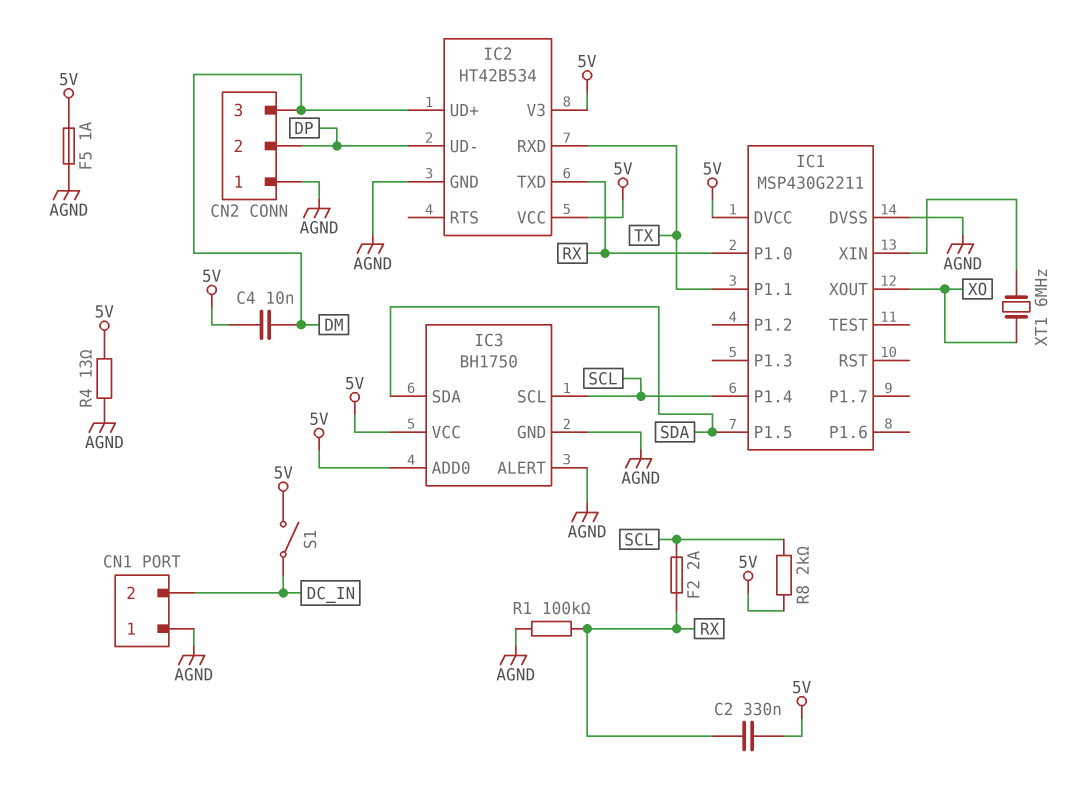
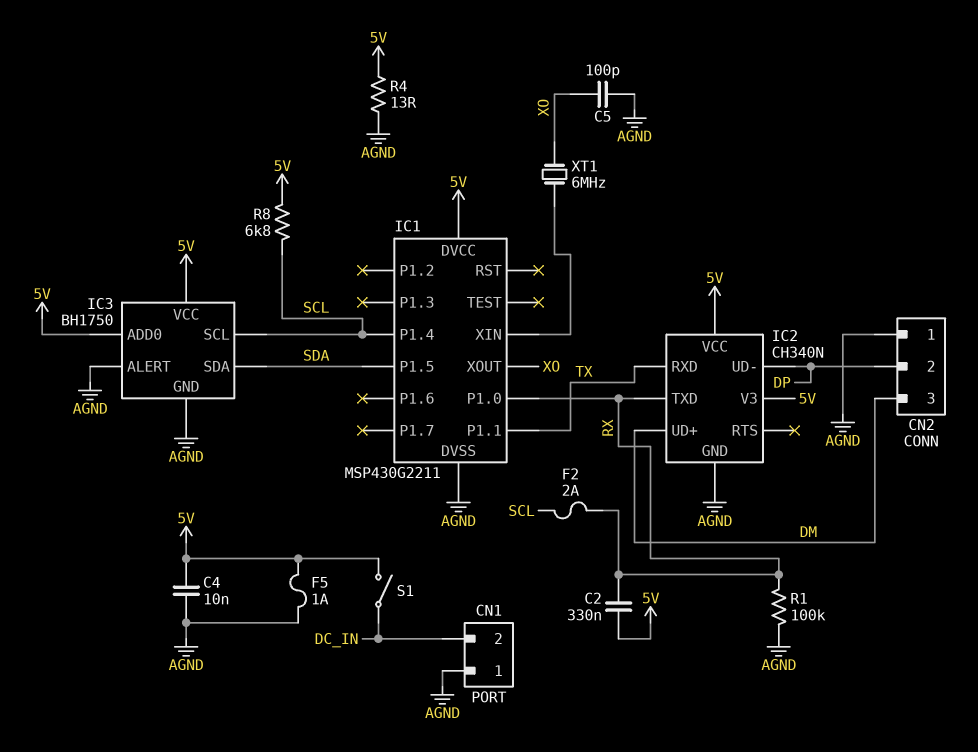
C4: 10nF (5V, DM) -> 10nF (5V, AGND)
C5: none -> 100pF (AGND, XO)
IC2: HT42B534 -> CH340N
R8: 2k (5V, SCL) -> 6.8k (5V, SCL)

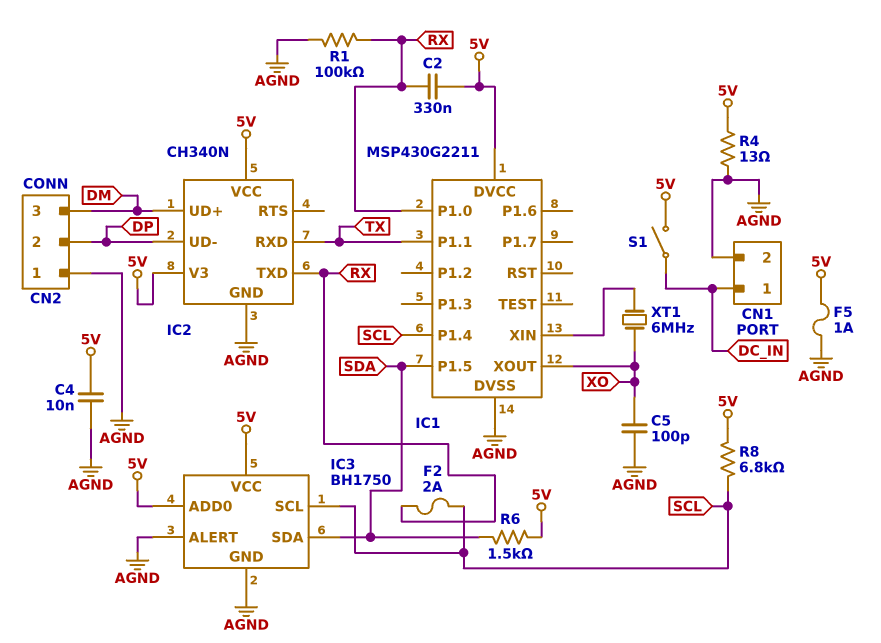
CN1 pin 1: AGND -> DC_IN
CN1 pin 2: DC_IN -> AGND
R6: none -> 1.5k (5V, SDA)

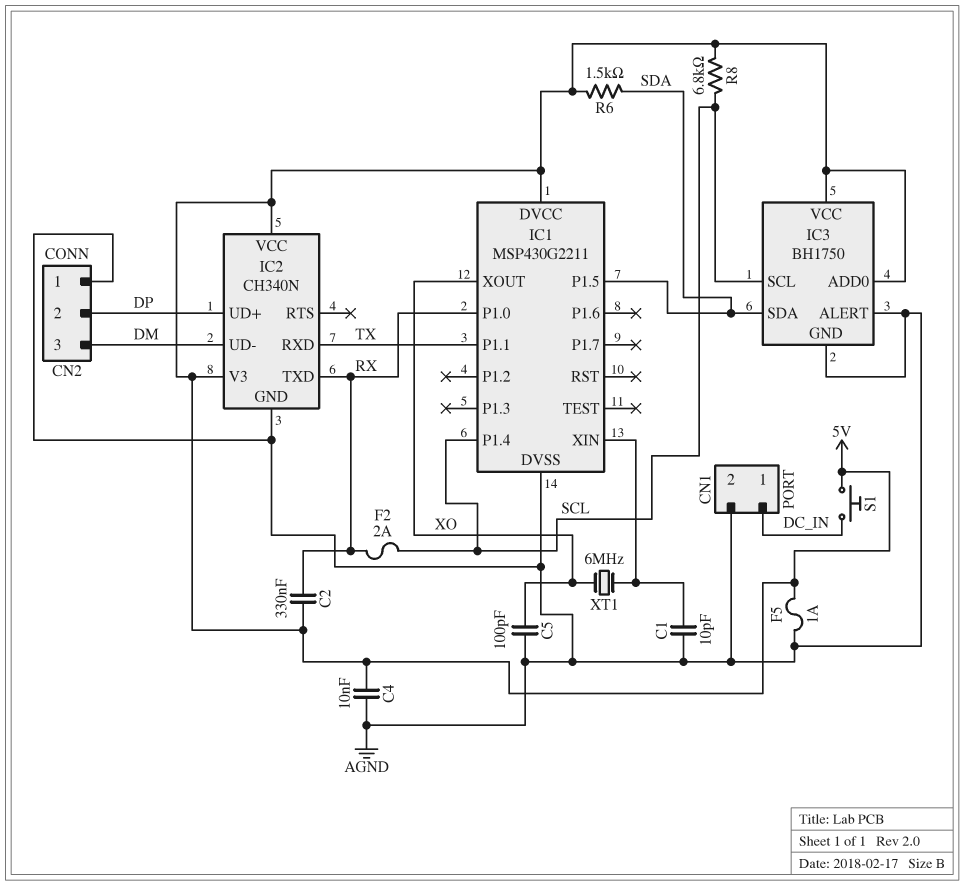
C1: none -> 10pF (AGND, IC1/XIN)
IC2 pin UD+: DM -> DP
IC2 pin UD-: DP -> DM
R1: 100k (AGND, RX) -> none
R4: 13 (5V, AGND) -> none
S1: switch (5V, DC_IN) -> button (5V, DC_IN)

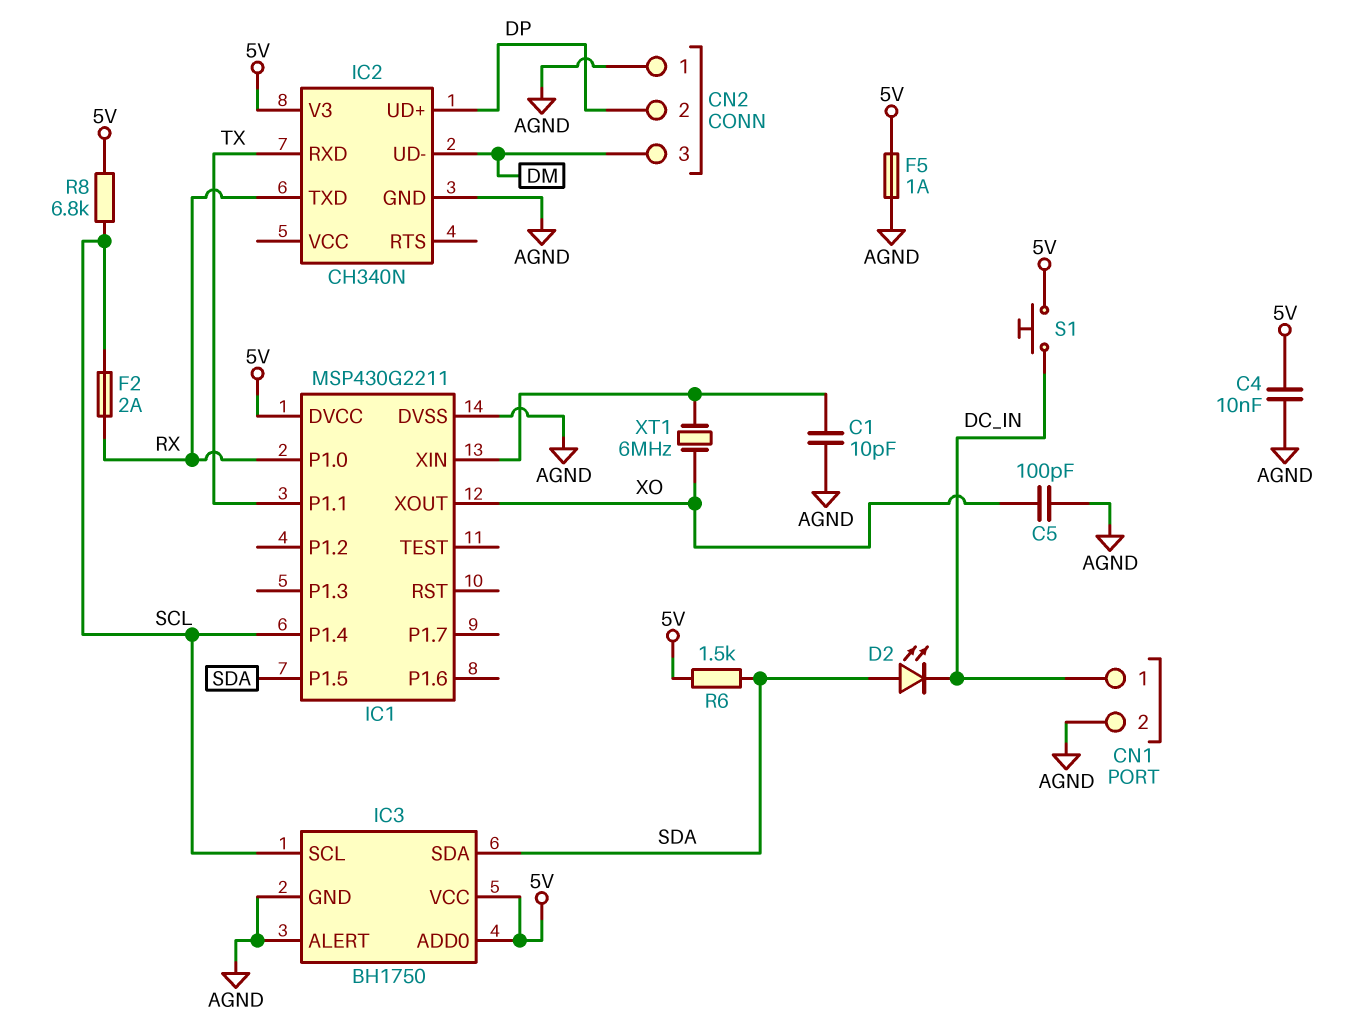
C2: 330nF (5V, RX) -> none
D2: none -> LED (A SDA, K DC_IN)
IC2 pin VCC: 5V -> none

